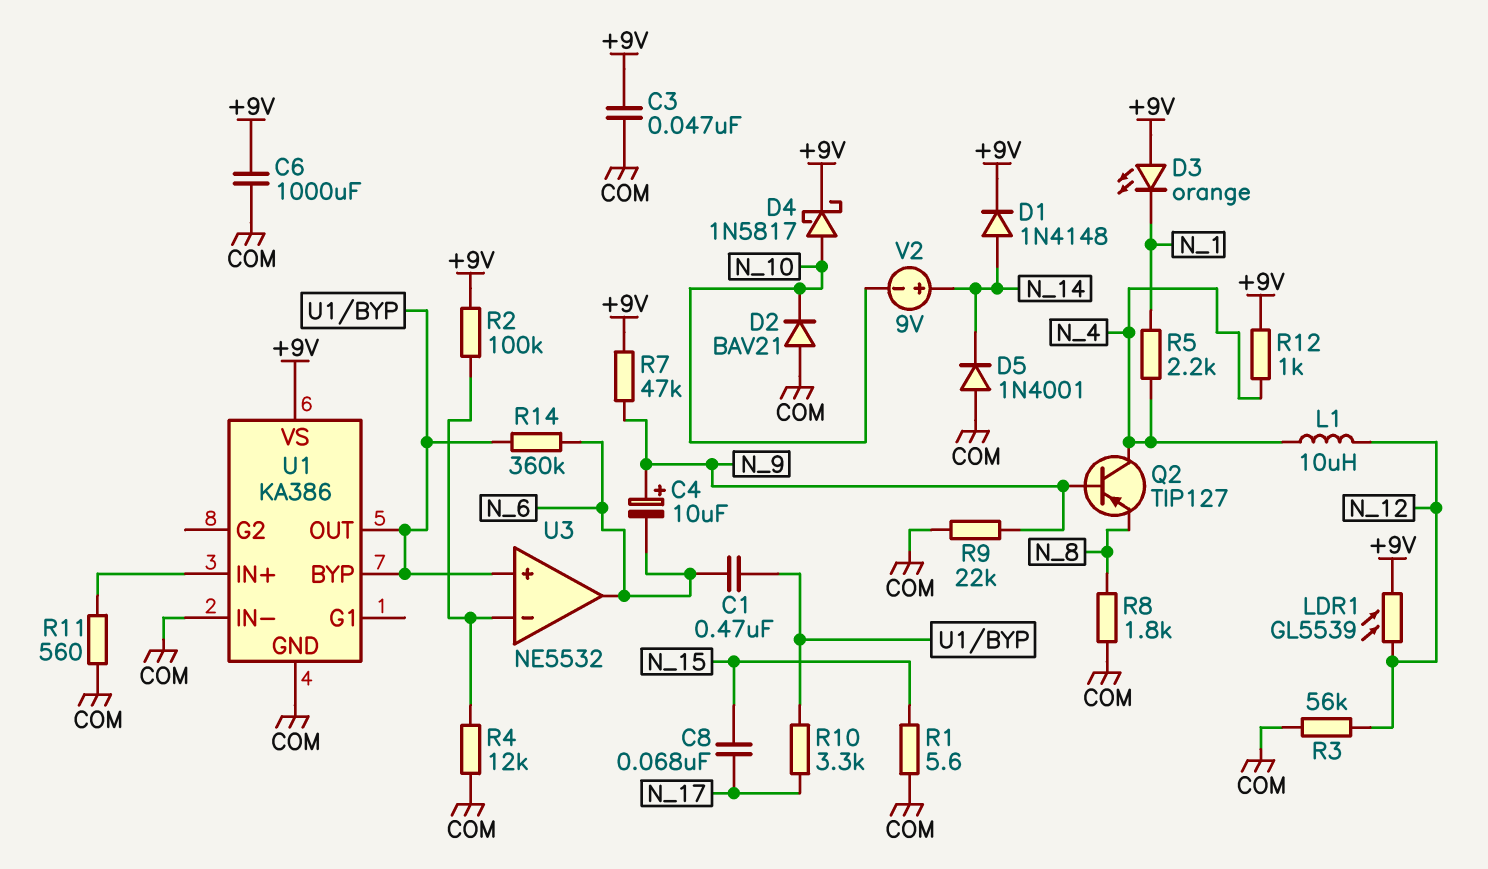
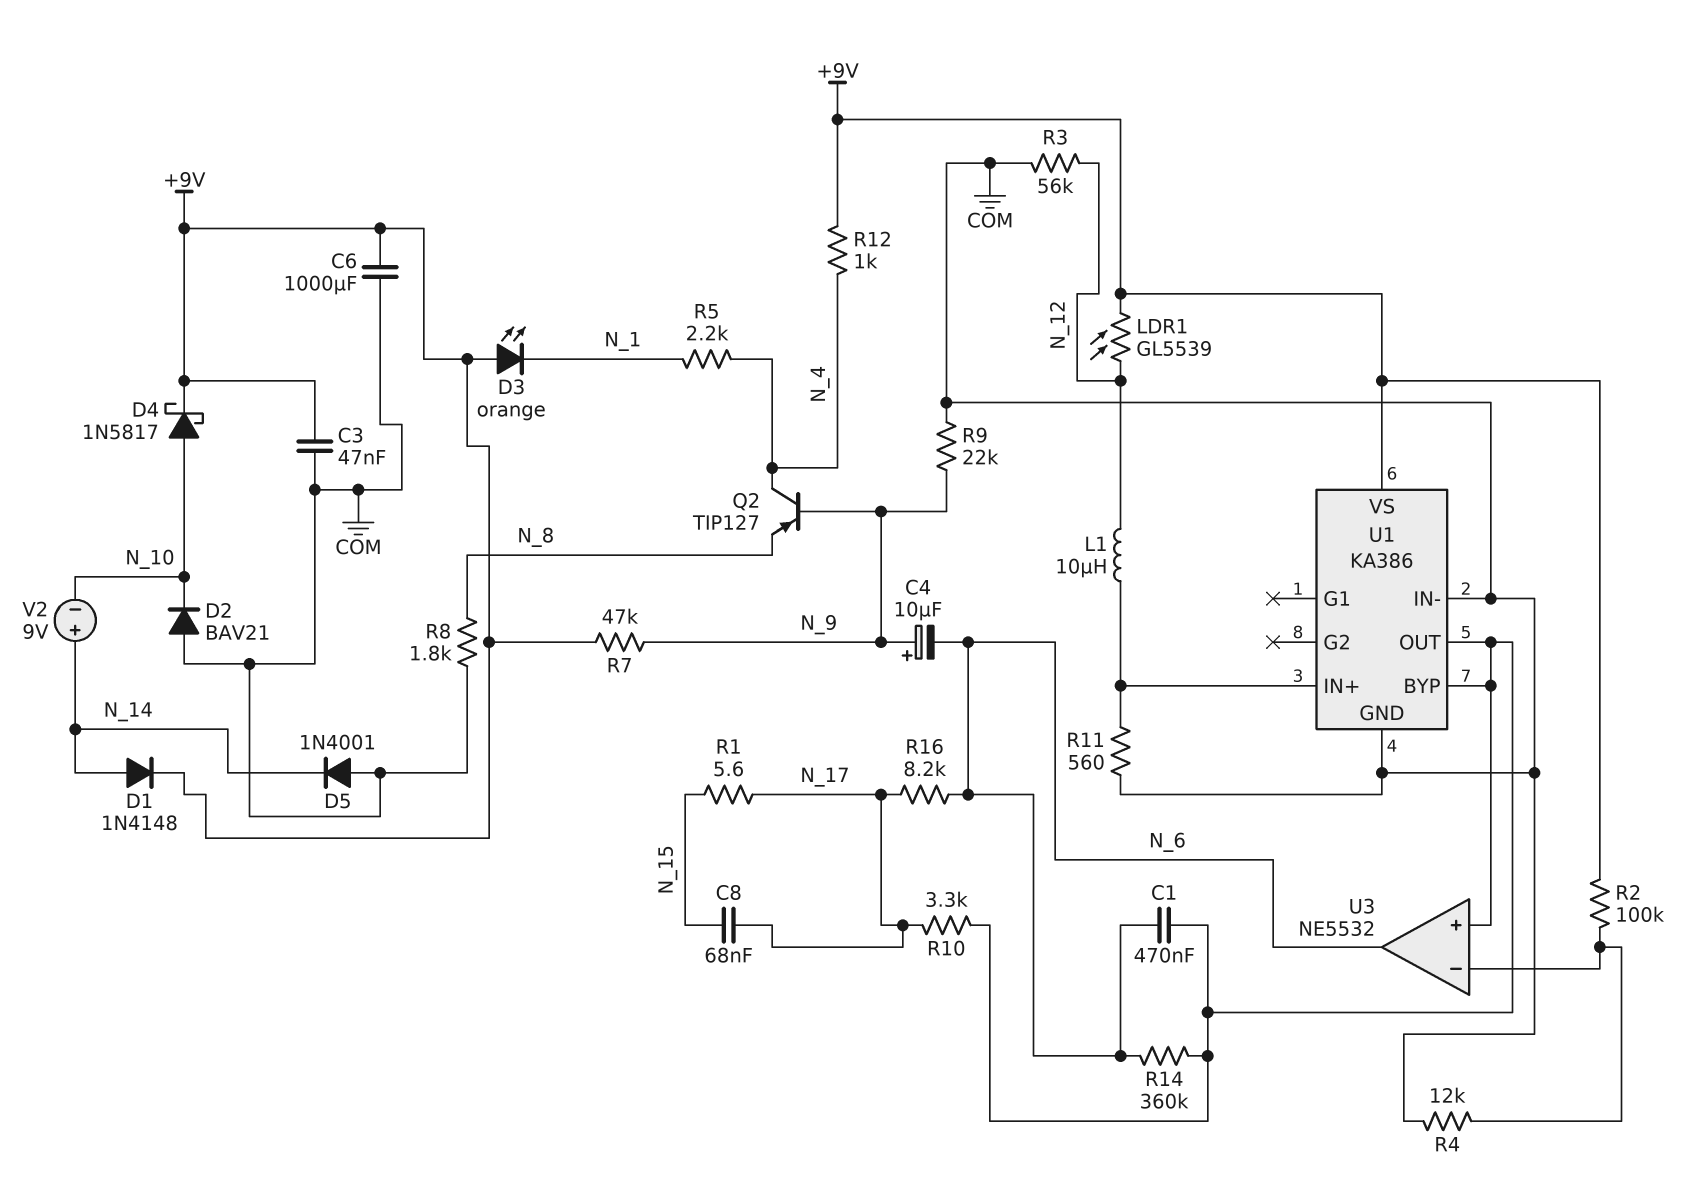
L1: 10uH (N_4, N_12) -> 10uH (N_12, U1/IN+)
R1: 5.6 (COM, N_15) -> 5.6 (N_15, N_17)
R16: none -> 8.2k (N_6, N_17)

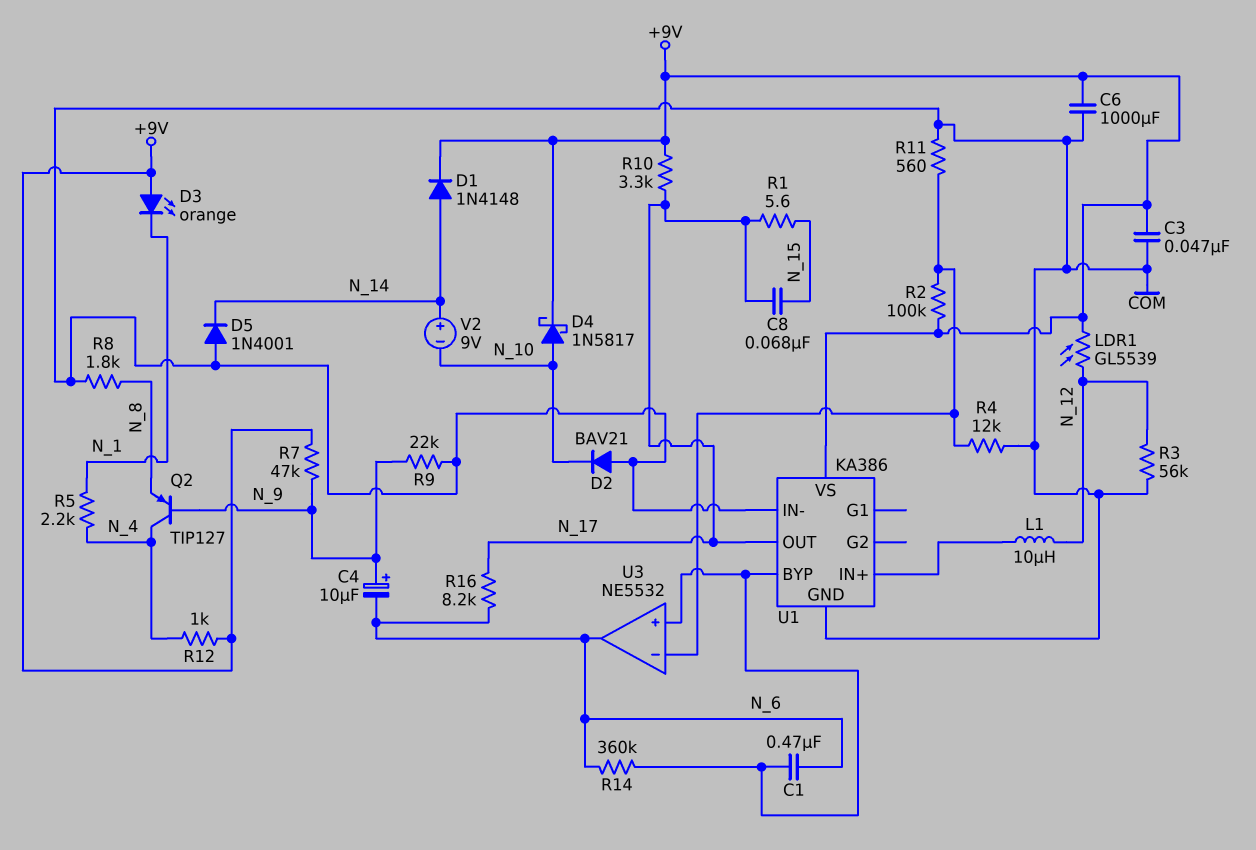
R10: 3.3k (N_17, U1/BYP) -> 3.3k (+9V, N_17)
R11: 560 (COM, U1/IN+) -> 560 (COM, U3/in-)
U1 pin OUT: U1/BYP -> N_17

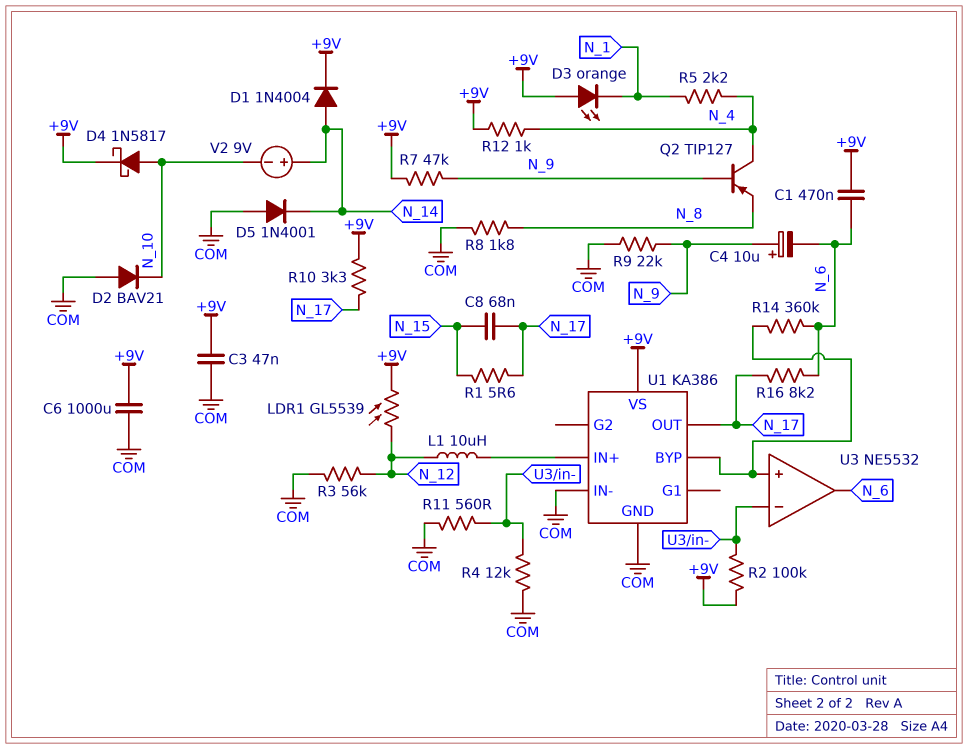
C1: 470nF (N_6, U1/BYP) -> 470nF (+9V, N_6)
D1: diode 1N4148 (A N_14, K +9V) -> diode 1N4004 (A N_14, K +9V)

